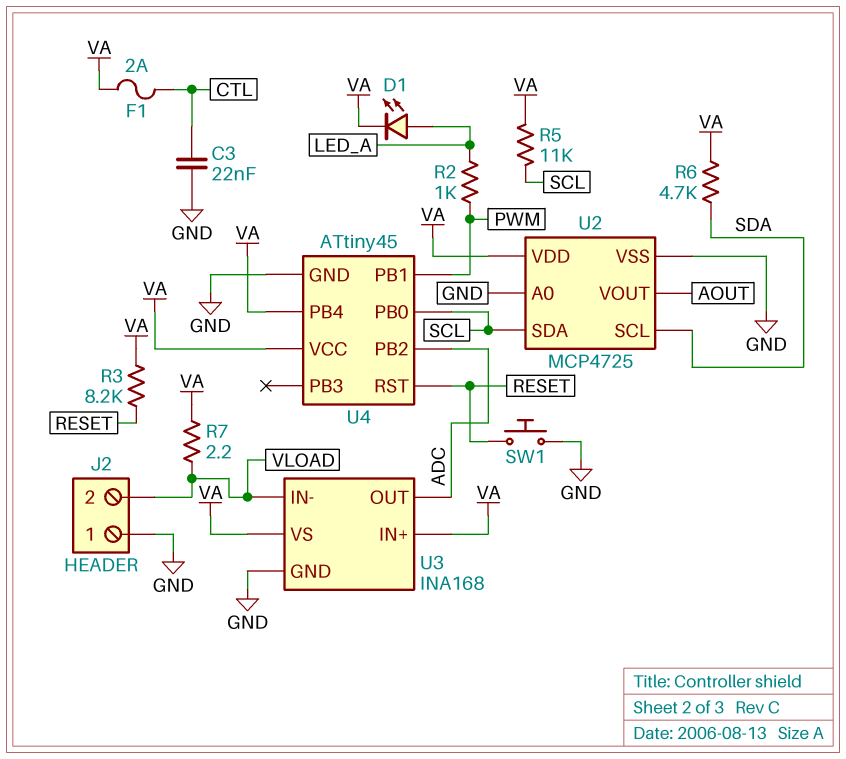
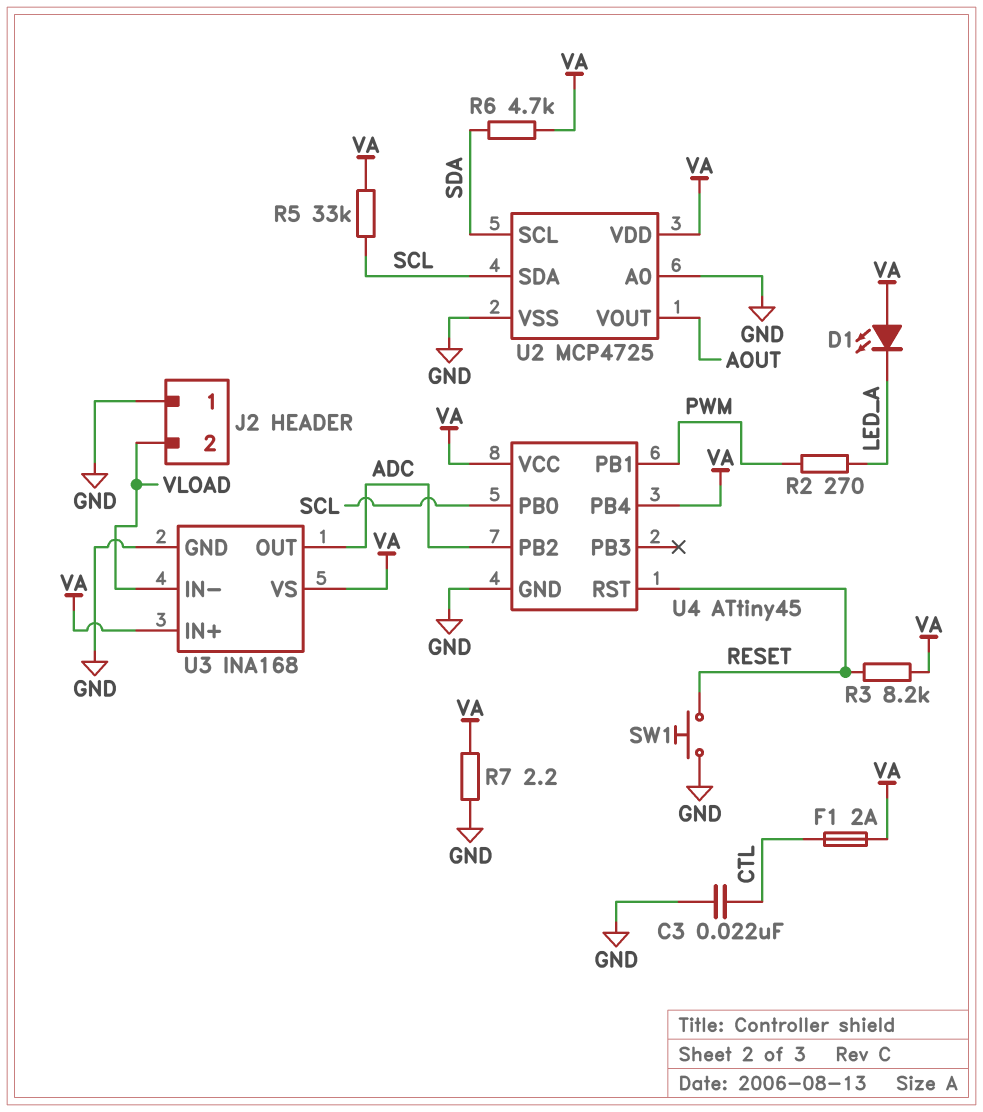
D1: LED (A LED_A, K VA) -> LED (A VA, K LED_A)
R2: 1k (LED_A, PWM) -> 270 (LED_A, PWM)
R5: 11k (SCL, VA) -> 33k (SCL, VA)
R7: 2.2 (VA, VLOAD) -> 2.2 (GND, VA)

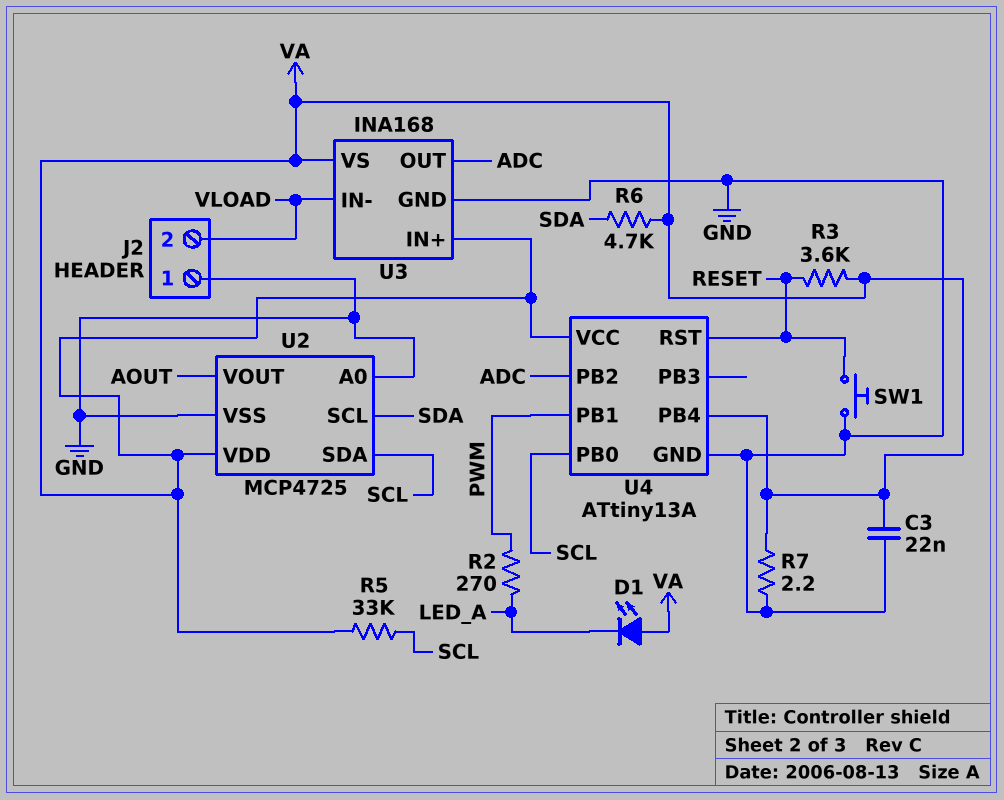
C3: 22nF (CTL, GND) -> 22nF (GND, VA)
F1: 2A (CTL, VA) -> none
R3: 8.2k (RESET, VA) -> 3.6k (RESET, VA)
U4: ATtiny45 -> ATtiny13A

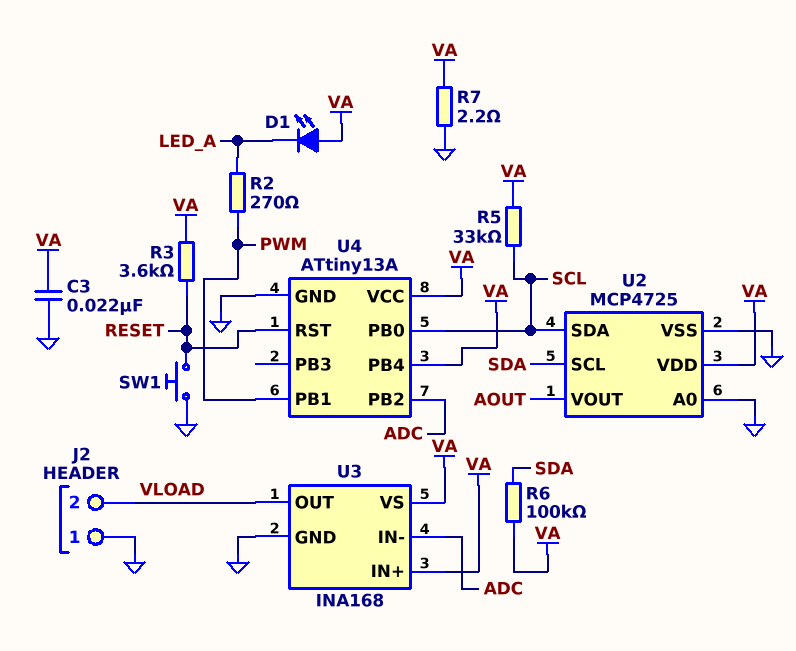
R6: 4.7k (SDA, VA) -> 100k (SDA, VA)
U3 pin IN-: VLOAD -> ADC
U3 pin OUT: ADC -> VLOAD

